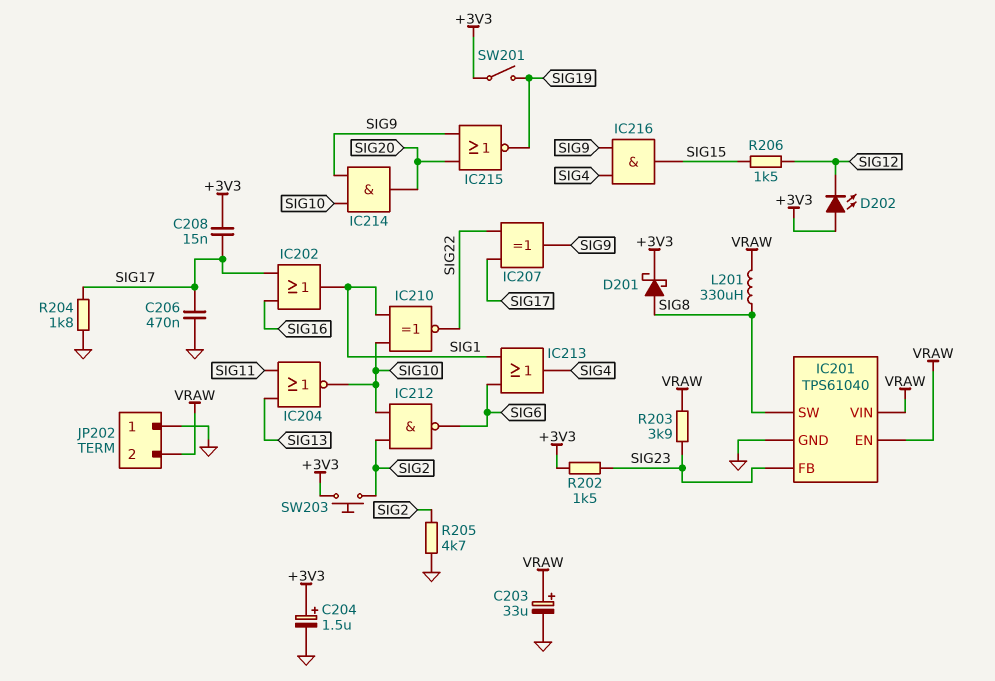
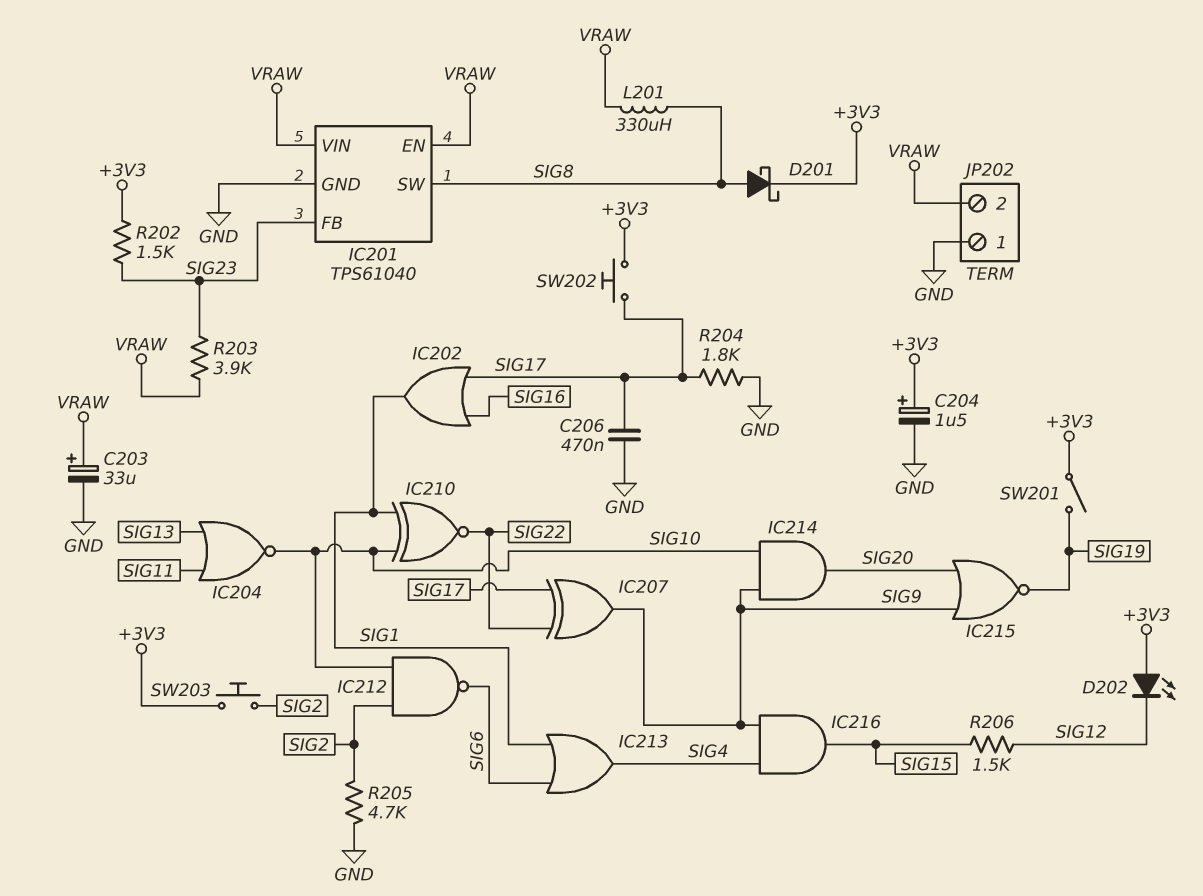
C208: 15nF (+3V3, SIG17) -> none
SW202: none -> button (+3V3, SIG17)

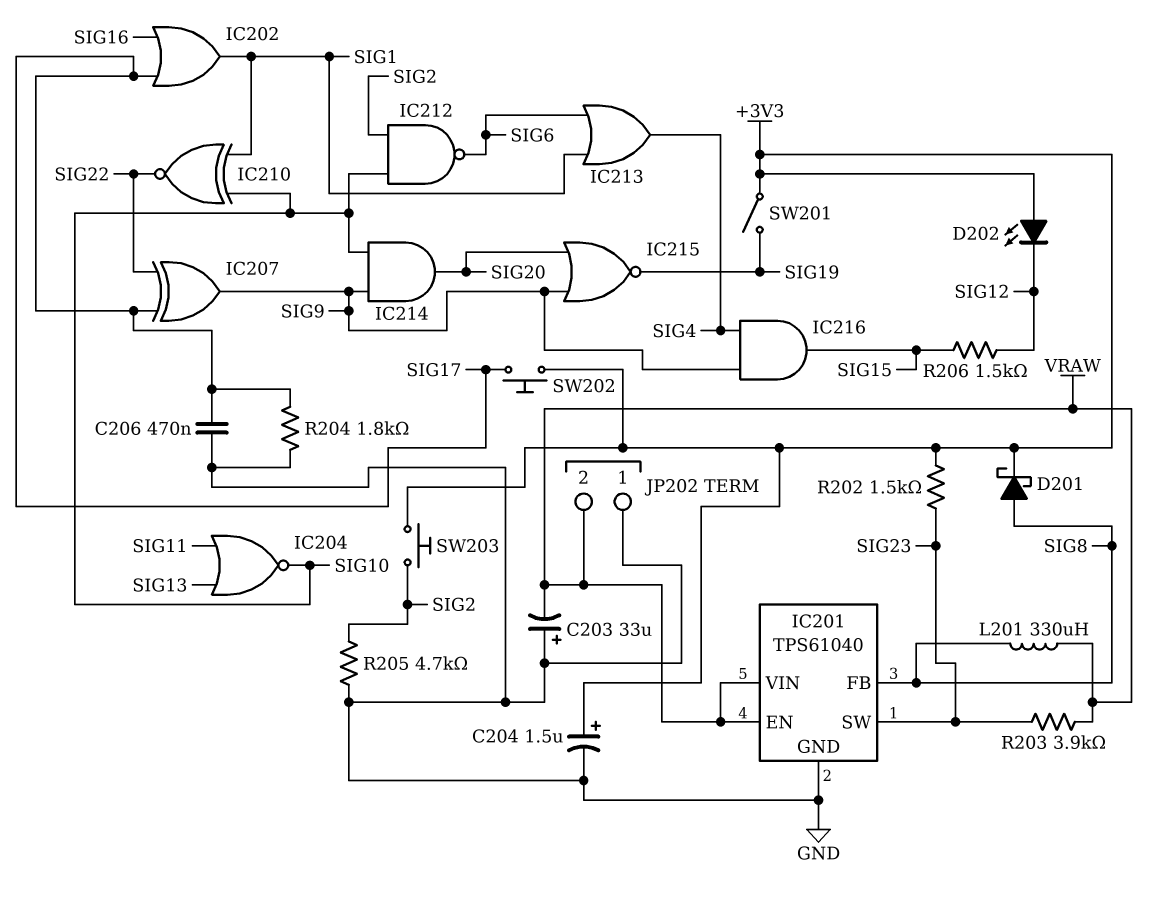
C203: 33uF (plus VRAW, minus GND) -> 33uF (plus GND, minus VRAW)
IC201 pin FB: SIG23 -> SIG8
IC201 pin SW: SIG8 -> SIG23

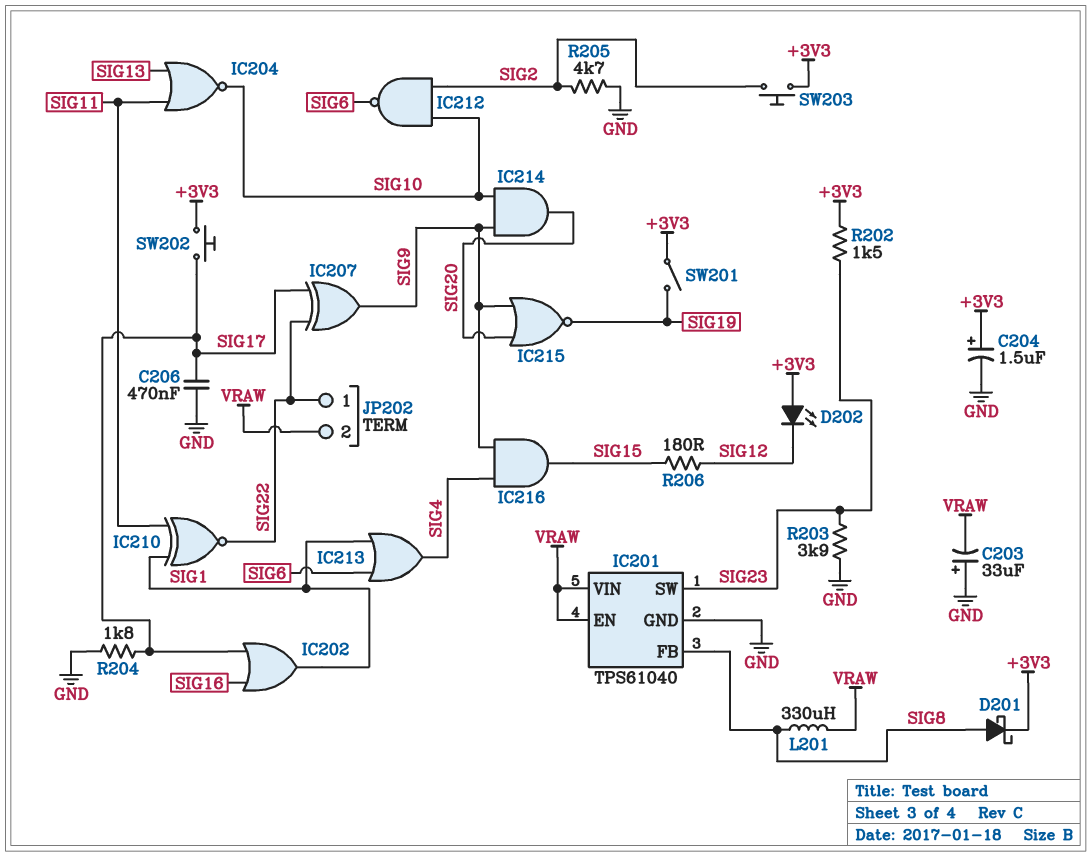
IC210: XNOR (in SIG1, in SIG10, out SIG22) -> XNOR (in SIG1, in SIG11, out SIG22)
JP202 pin 1: GND -> SIG22
R203: 3.9k (SIG23, VRAW) -> 3.9k (GND, SIG23)
R206: 1.5k (SIG12, SIG15) -> 180 (SIG12, SIG15)

